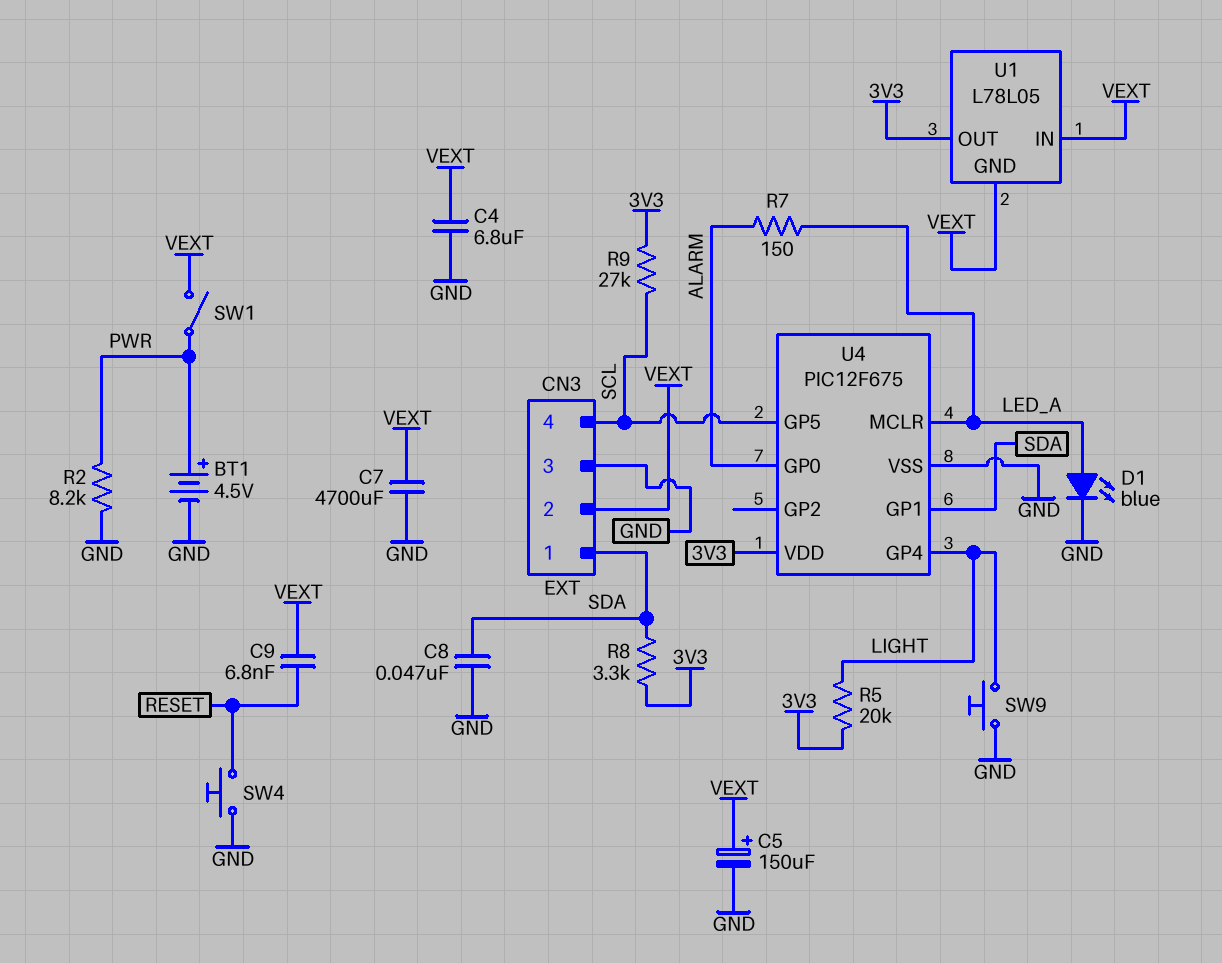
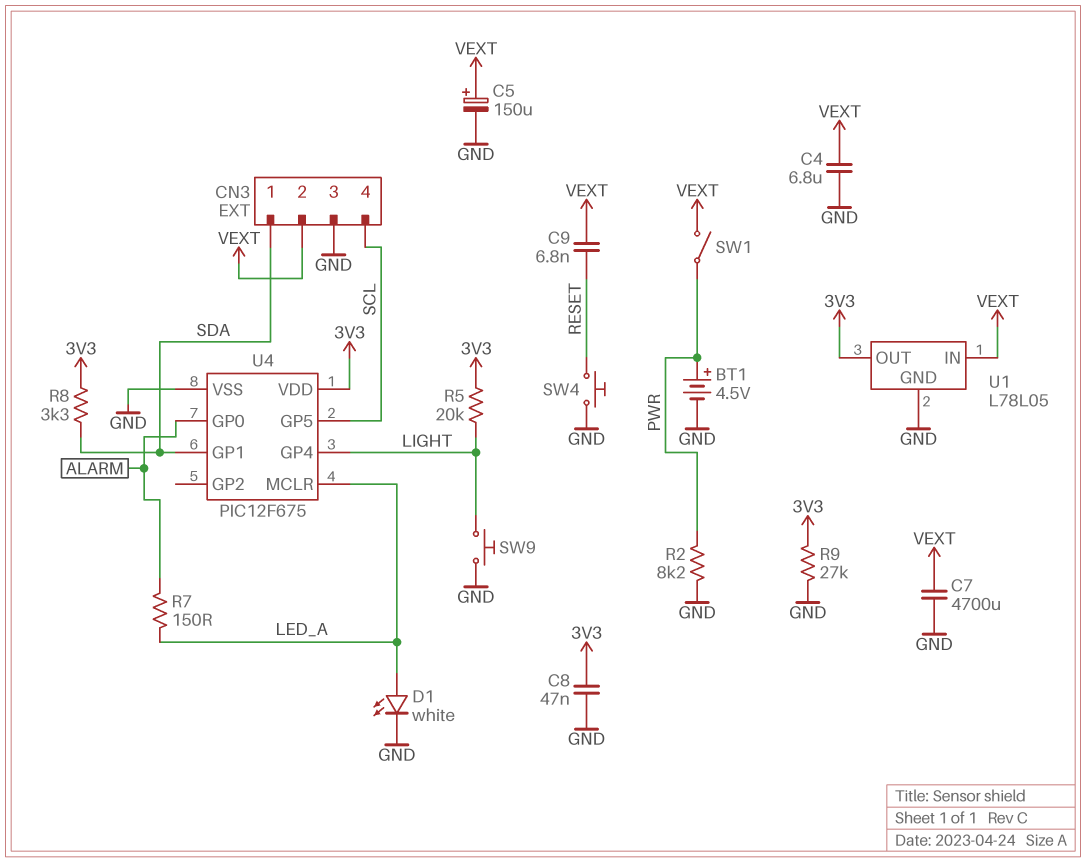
C8: 47nF (GND, SDA) -> 47nF (3V3, GND)
D1: LED blue (A LED_A, K GND) -> LED white (A LED_A, K GND)
R9: 27k (3V3, SCL) -> 27k (3V3, GND)
U1 pin GND: VEXT -> GND

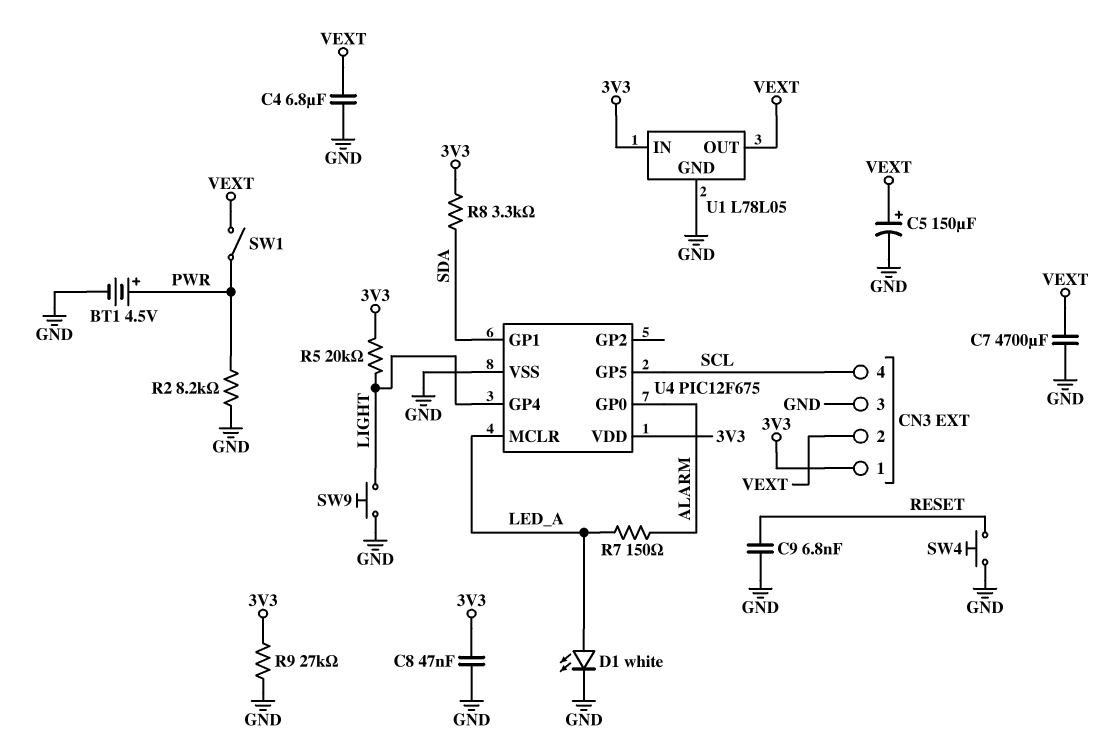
C9: 6.8nF (RESET, VEXT) -> 6.8nF (GND, RESET)
CN3 pin 1: SDA -> 3V3
U1 pin IN: VEXT -> 3V3
U1 pin OUT: 3V3 -> VEXT

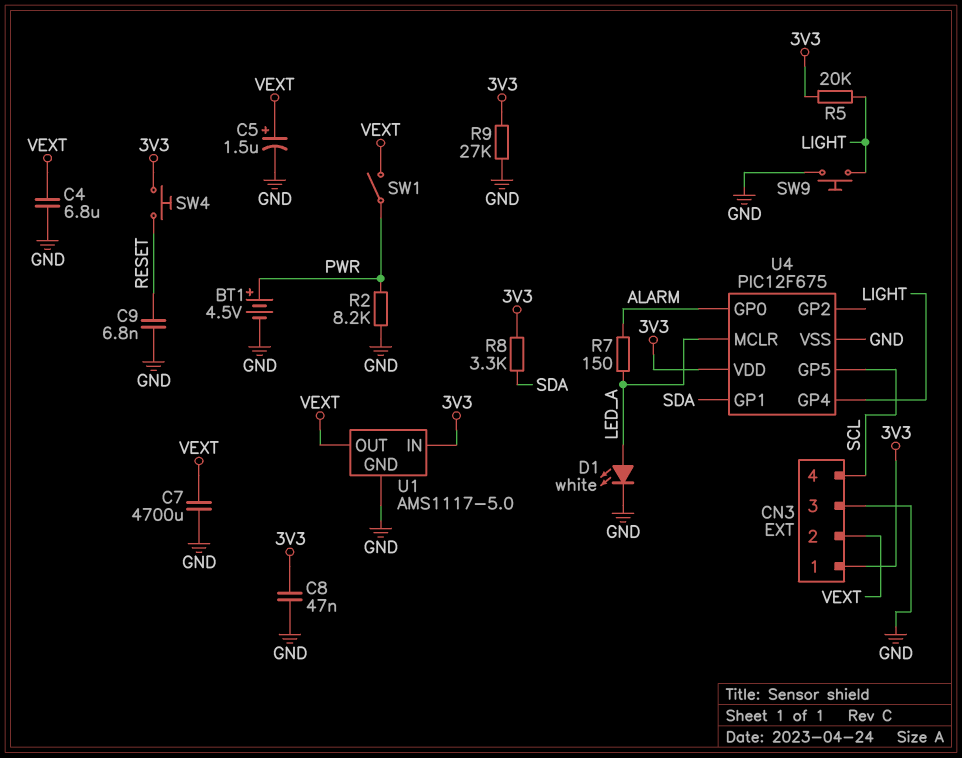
C5: 150uF (plus VEXT, minus GND) -> 1.5uF (plus VEXT, minus GND)
SW4: button (GND, RESET) -> button (3V3, RESET)
U1: L78L05 -> AMS1117-5.0

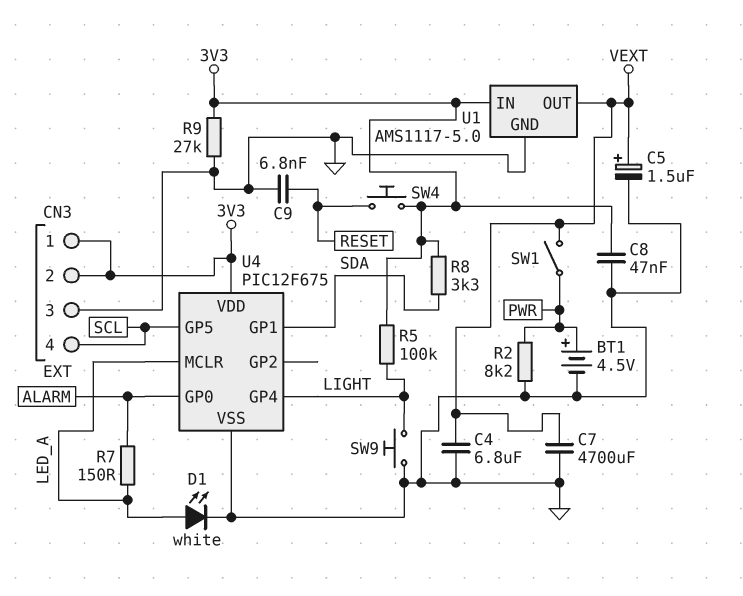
CN3 pin 2: VEXT -> 3V3
R5: 20k (3V3, LIGHT) -> 100k (3V3, LIGHT)

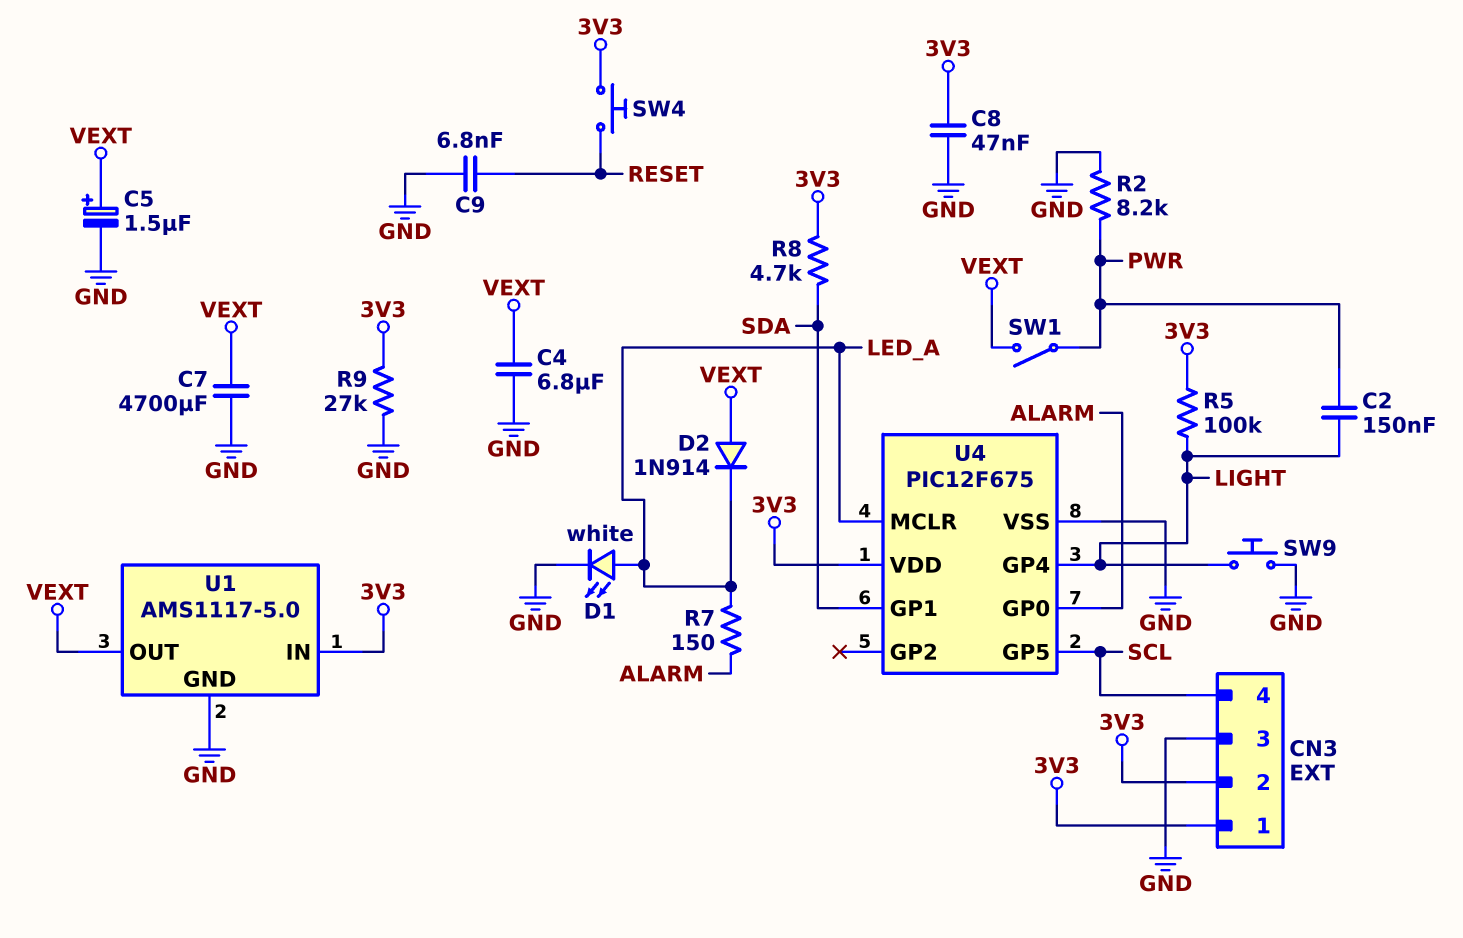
BT1: 4.5V (plus PWR, minus GND) -> none
C2: none -> 150nF (LIGHT, PWR)
D2: none -> diode 1N914 (A VEXT, K LED_A)
R8: 3.3k (3V3, SDA) -> 4.7k (3V3, SDA)

